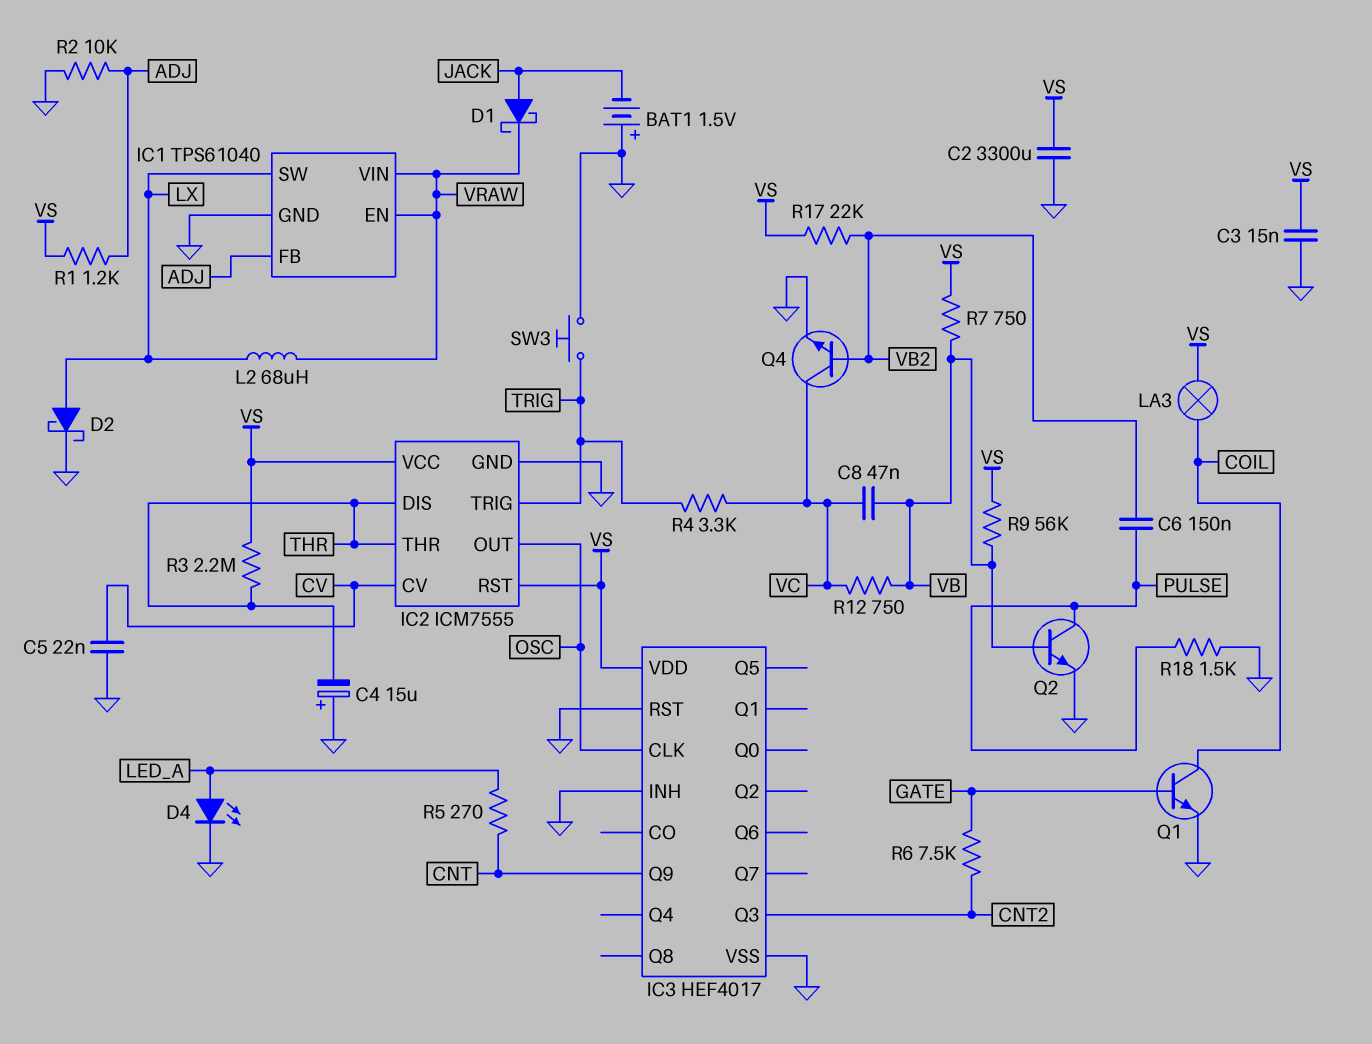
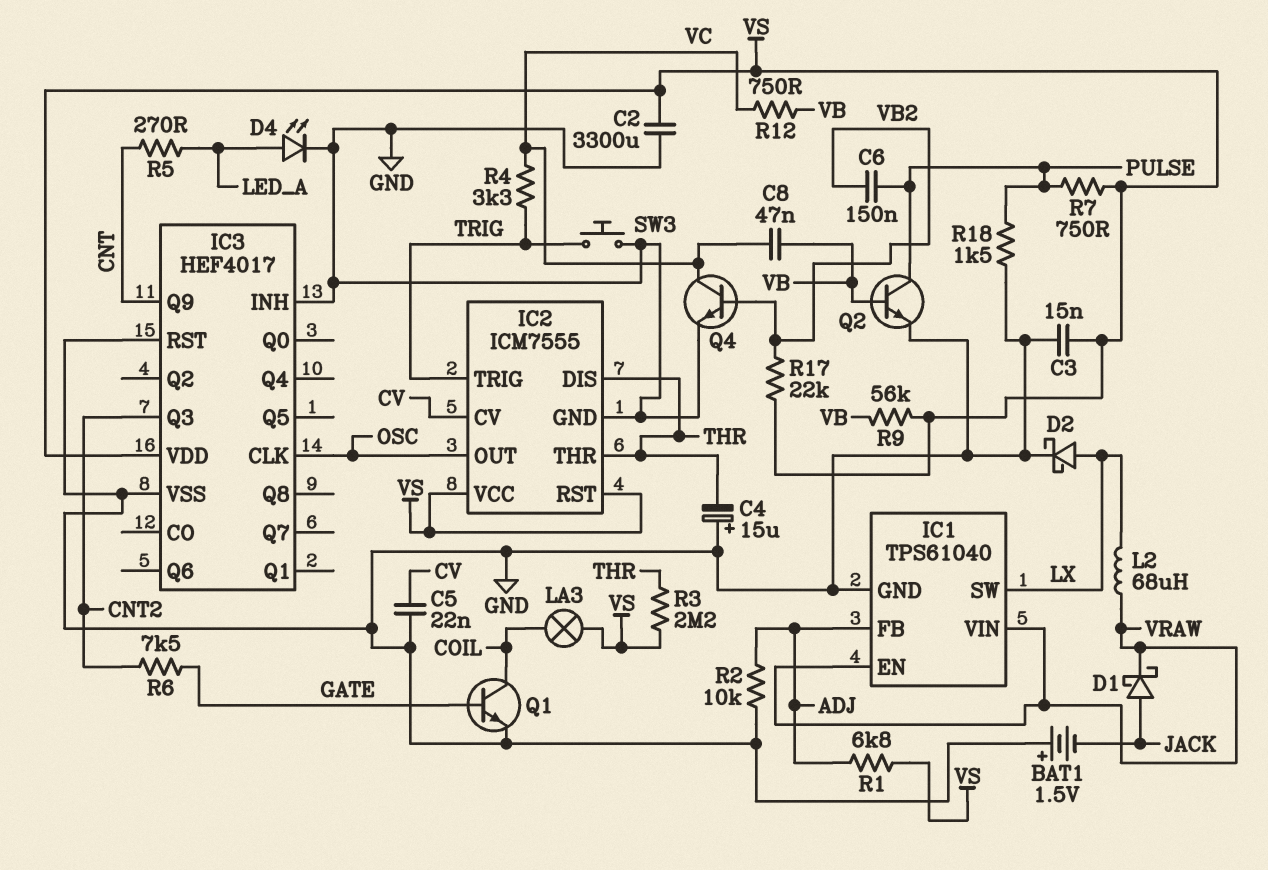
R1: 1.2k (ADJ, VS) -> 6.8k (ADJ, VS)
R7: 750 (VB, VS) -> 750 (PULSE, VS)

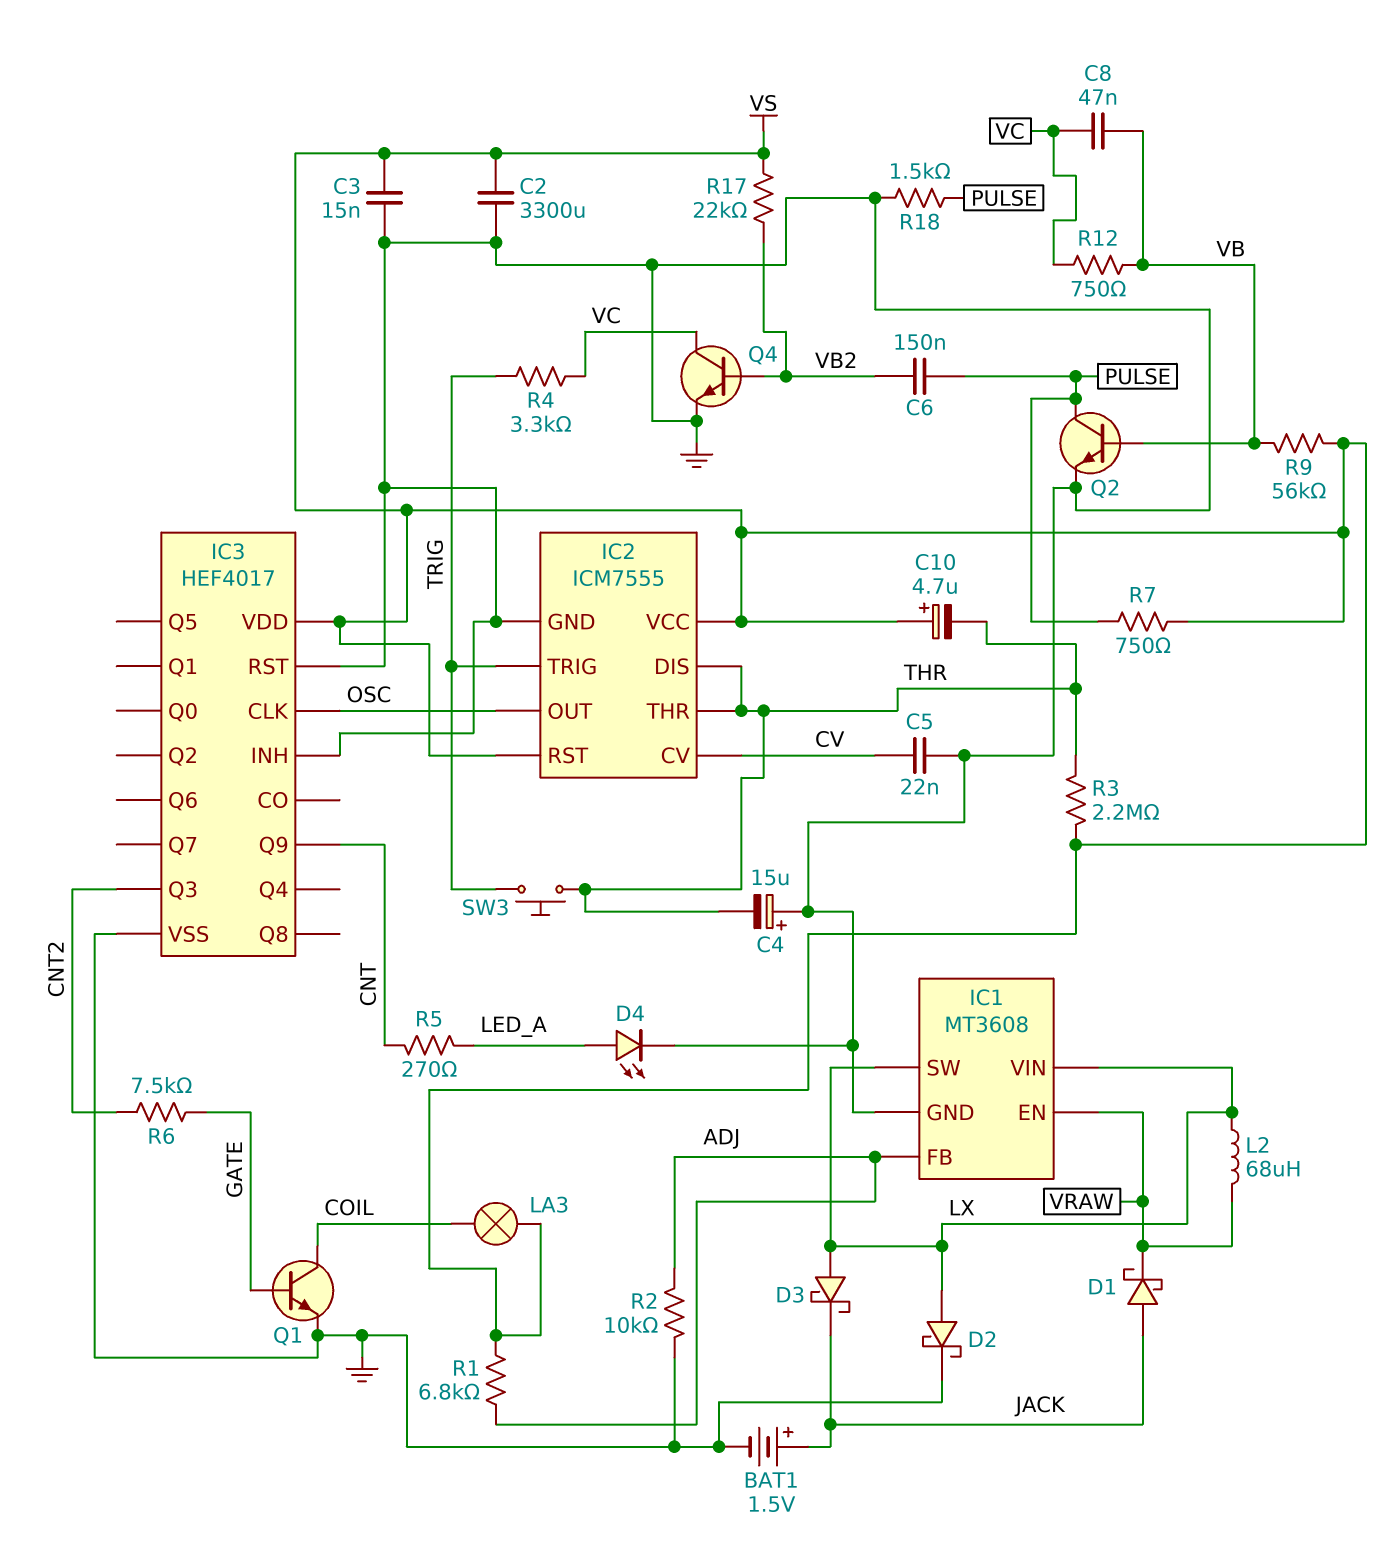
BAT1: 1.5V (plus GND, minus JACK) -> 1.5V (plus JACK, minus GND)
C10: none -> 4.7uF (plus VS, minus THR)
D3: none -> schottky (A LX, K JACK)
IC1: TPS61040 -> MT3608
IC1 pin VIN: VRAW -> LX
SW3: button (GND, TRIG) -> button (THR, TRIG)

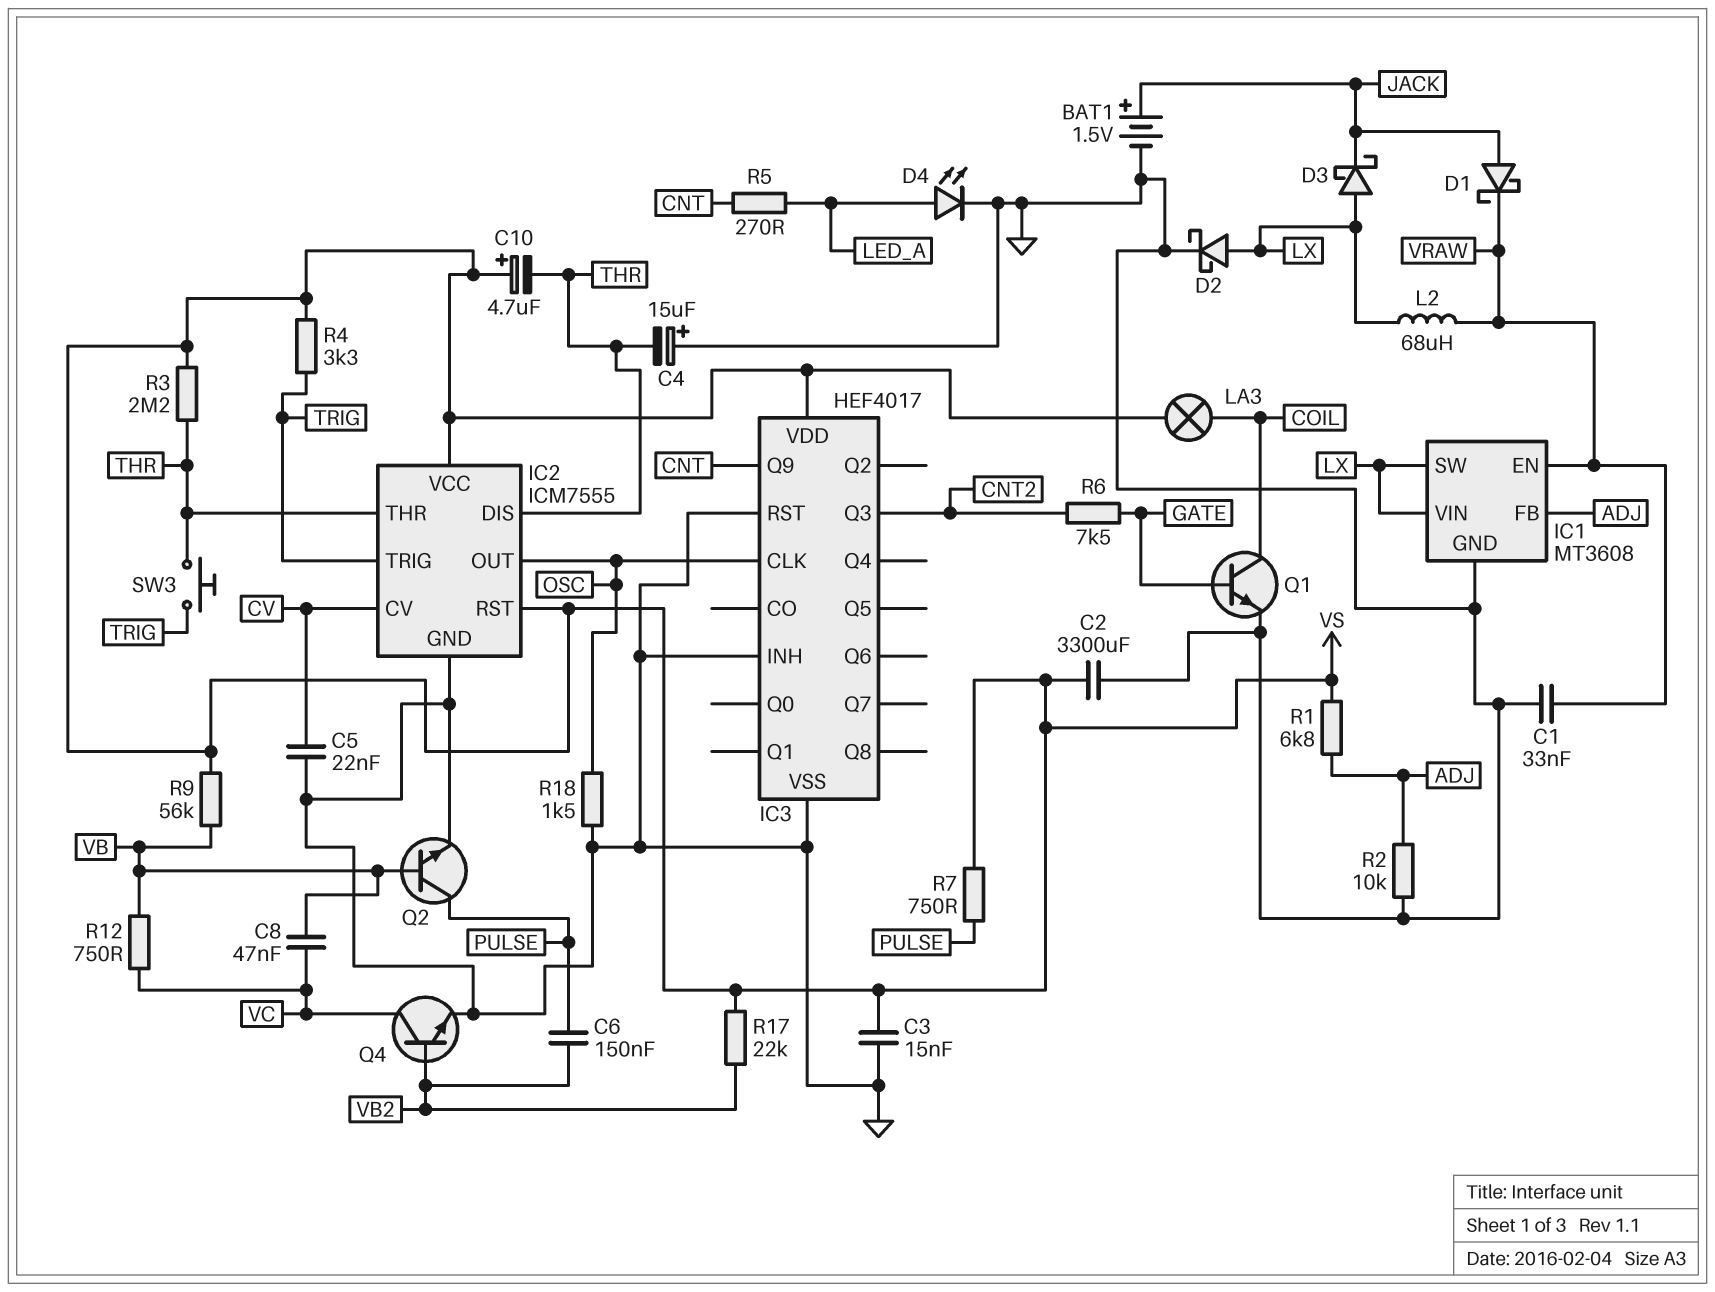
C1: none -> 33nF (GND, VRAW)
R4: 3.3k (TRIG, VC) -> 3.3k (TRIG, VS)
R18: 1.5k (GND, PULSE) -> 1.5k (GND, OSC)

